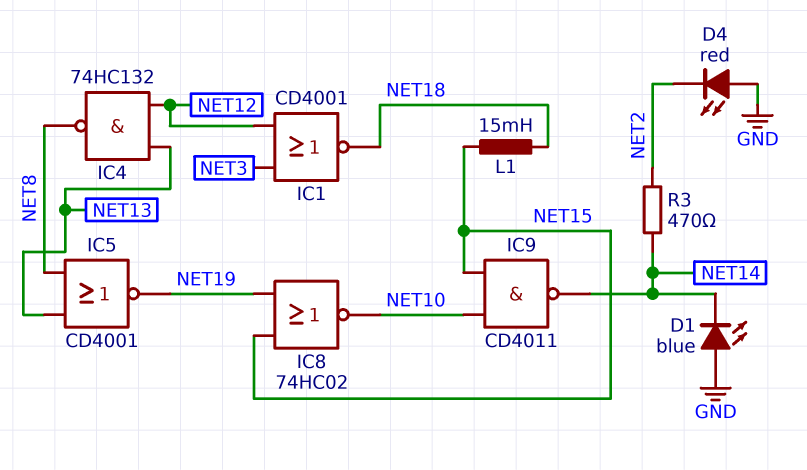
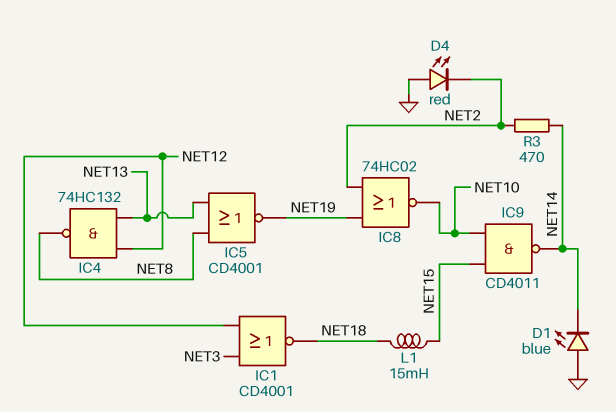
IC8: NOR 74HC02 (in NET15, in NET19, out NET10) -> NOR 74HC02 (in NET2, in NET19, out NET10)

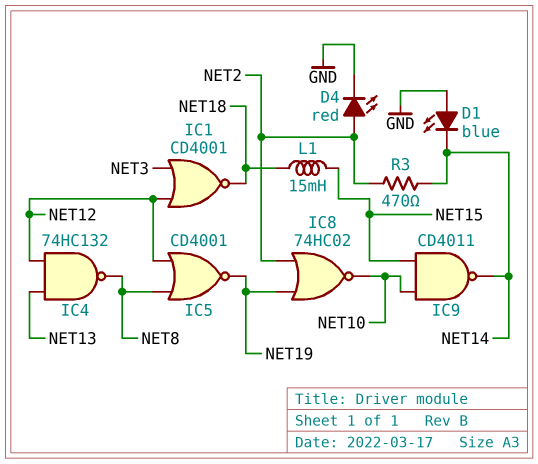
D4: LED red (A GND, K NET2) -> LED red (A NET2, K GND)
IC5: NOR CD4001 (in NET8, in NET13, out NET19) -> NOR CD4001 (in NET8, in NET12, out NET19)

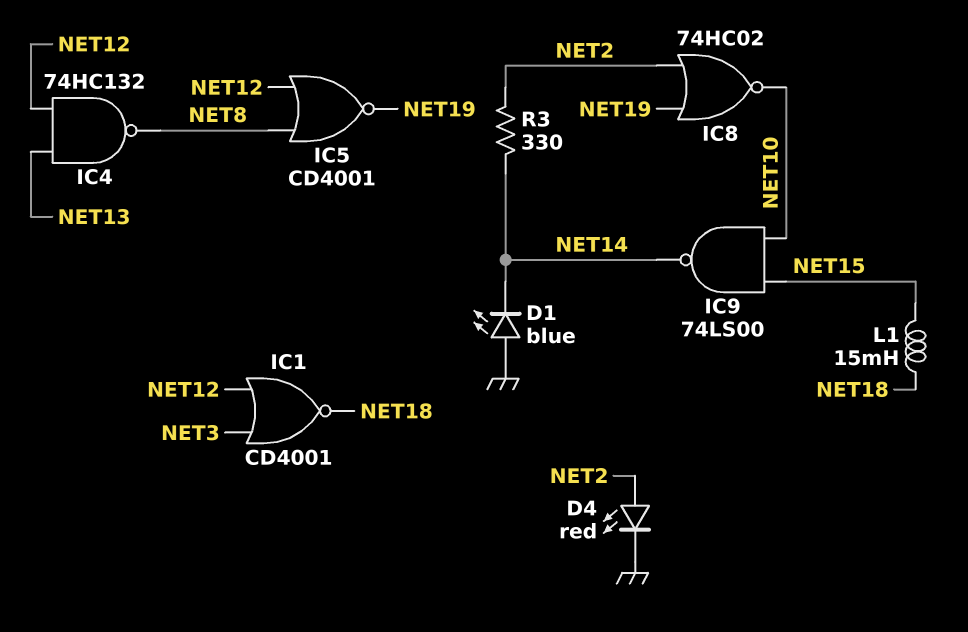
IC9: NAND CD4011 (in NET10, in NET15, out NET14) -> NAND 74LS00 (in NET10, in NET15, out NET14)
R3: 470 (NET2, NET14) -> 330 (NET2, NET14)

